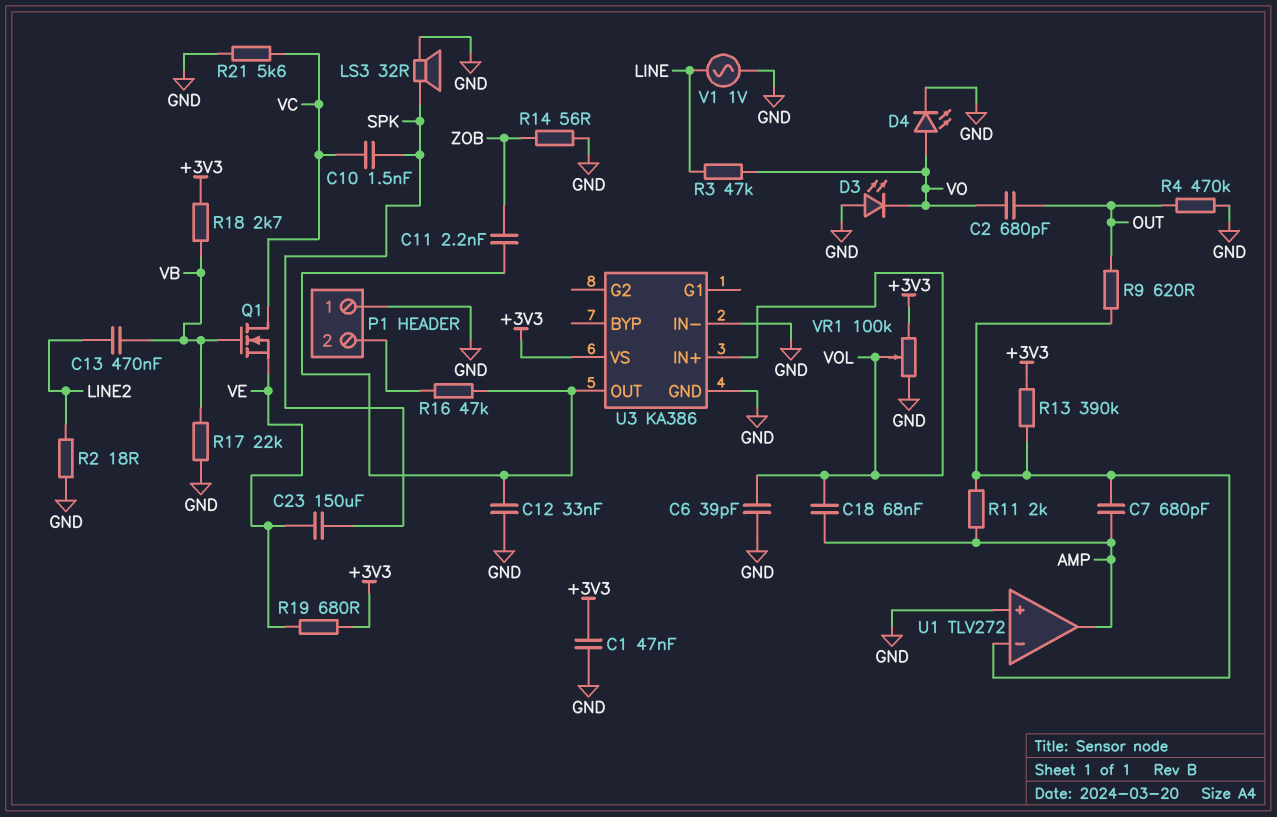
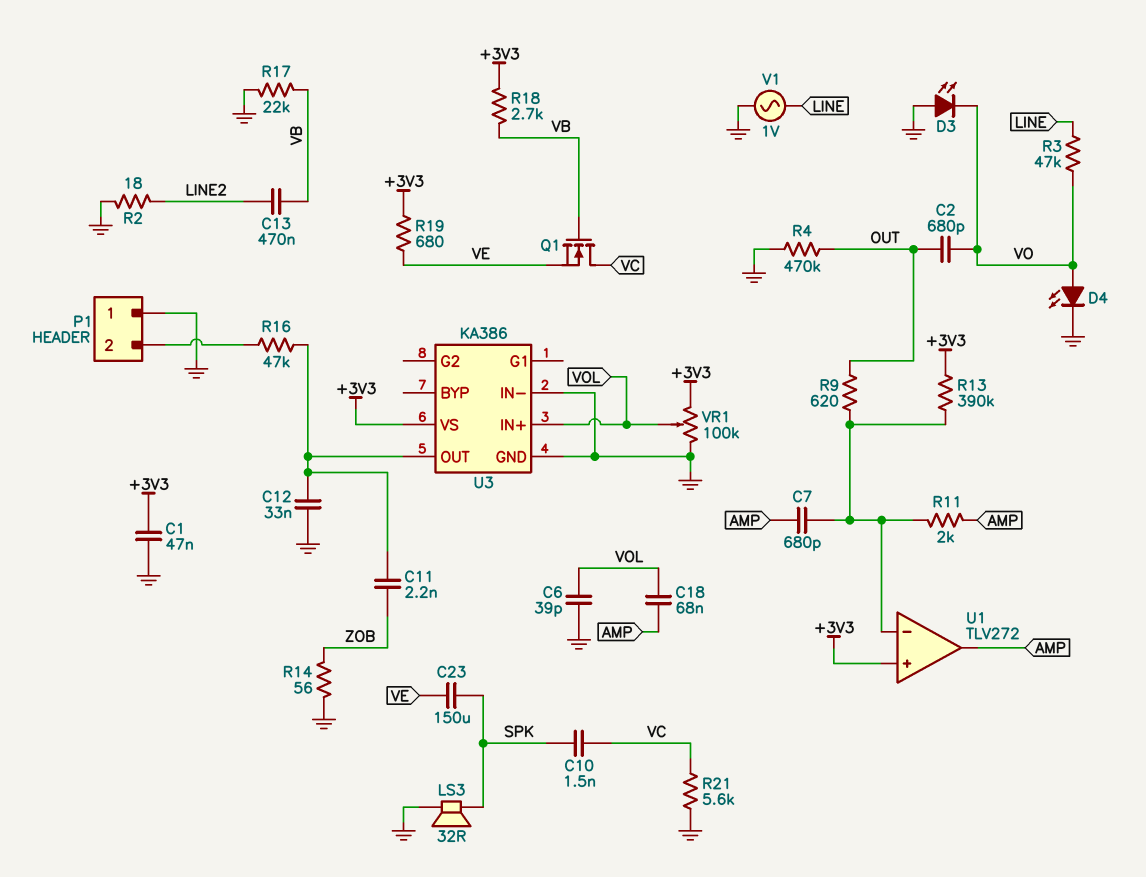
U1 pin in+: GND -> +3V3

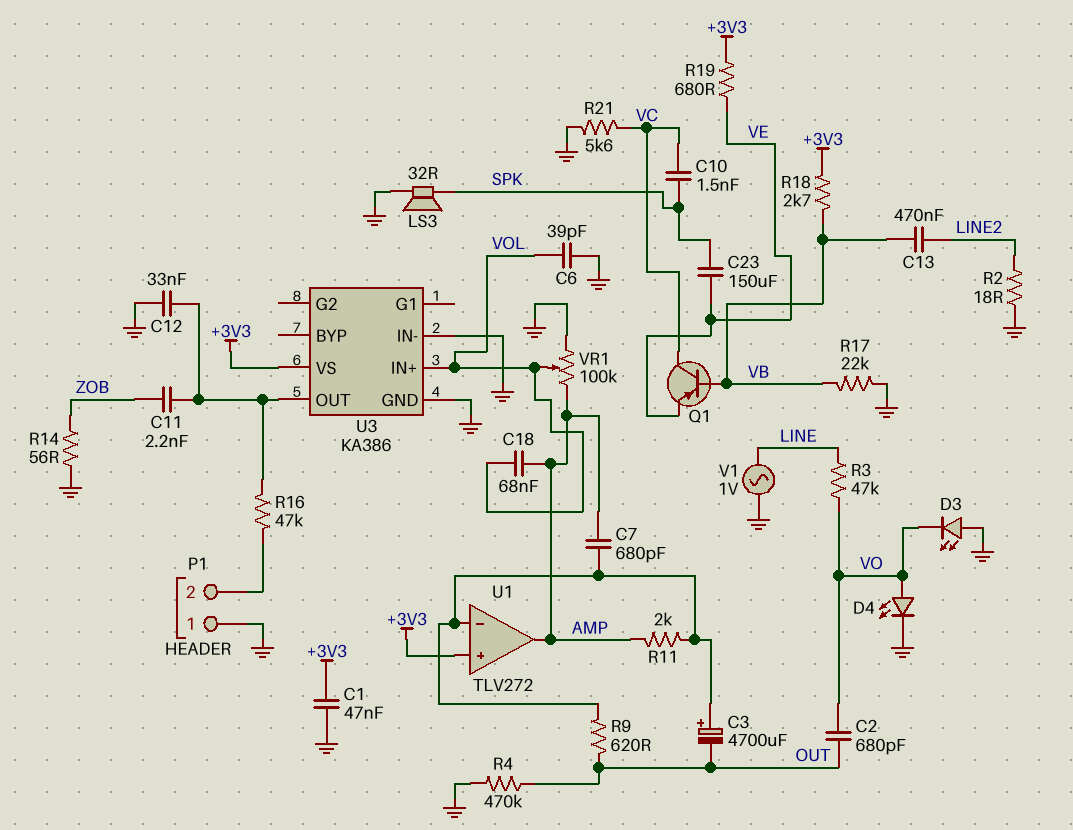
C3: none -> 4700uF (plus U1/in-, minus OUT)
Q1: NMOS (G VB, D VC, S VE) -> PNP (B VB, C VC, E VE)
R13: 390k (+3V3, U1/in-) -> none
VR1: 100k (+3V3, GND, wiper VOL) -> 100k (AMP, GND, wiper VOL)

